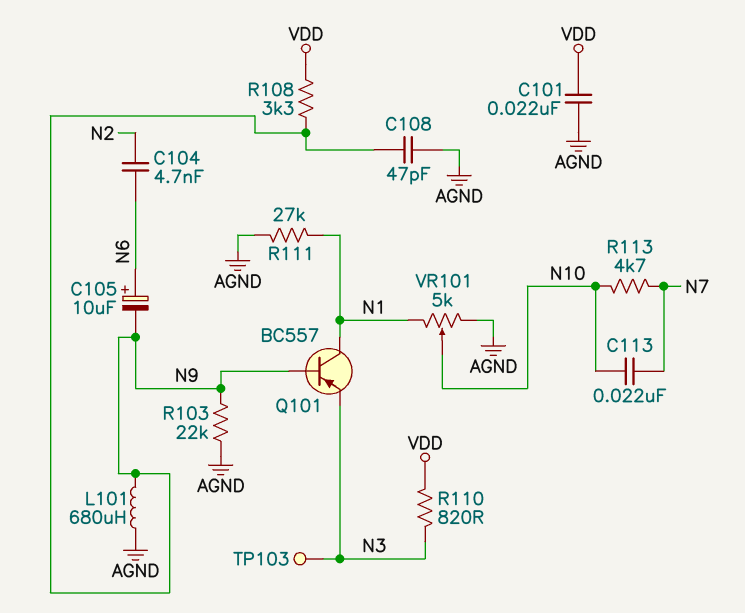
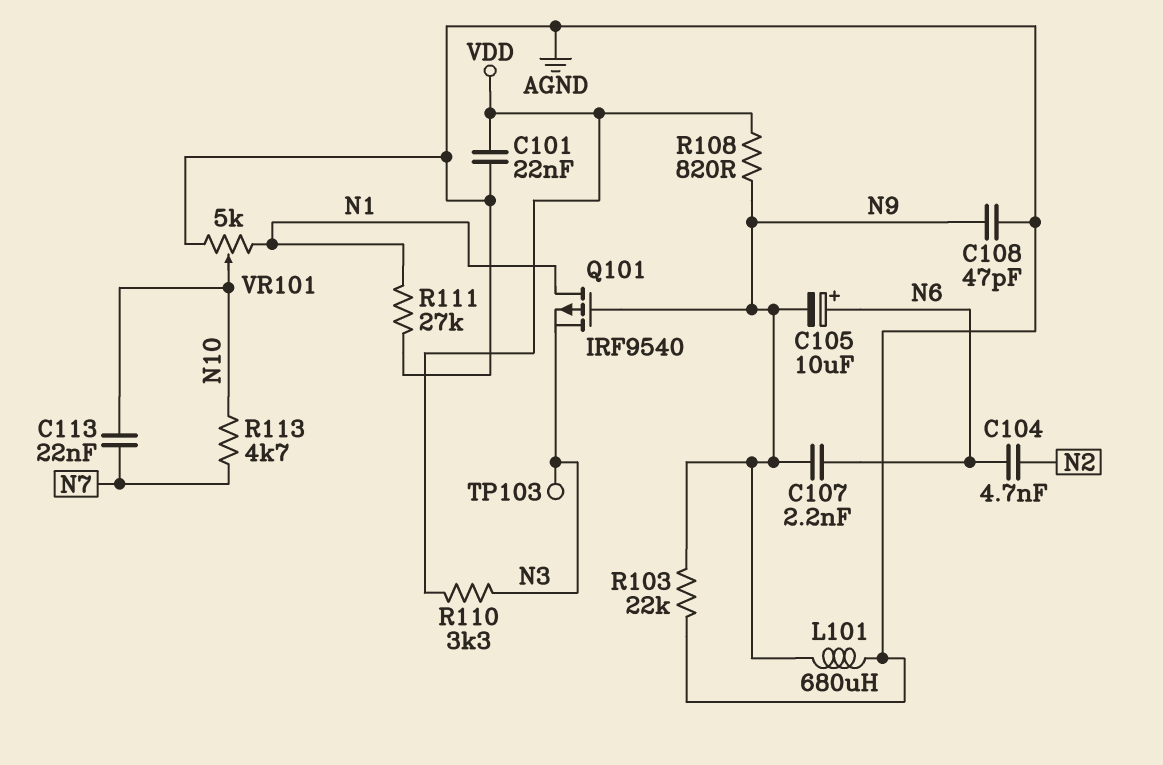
C107: none -> 2.2nF (N6, N9)
Q101: PNP BC557 (B N9, C N1, E N3) -> PMOS IRF9540 (G N9, D N1, S N3)
R108: 3.3k (N9, VDD) -> 820 (N9, VDD)
R110: 820 (N3, VDD) -> 3.3k (N3, VDD)

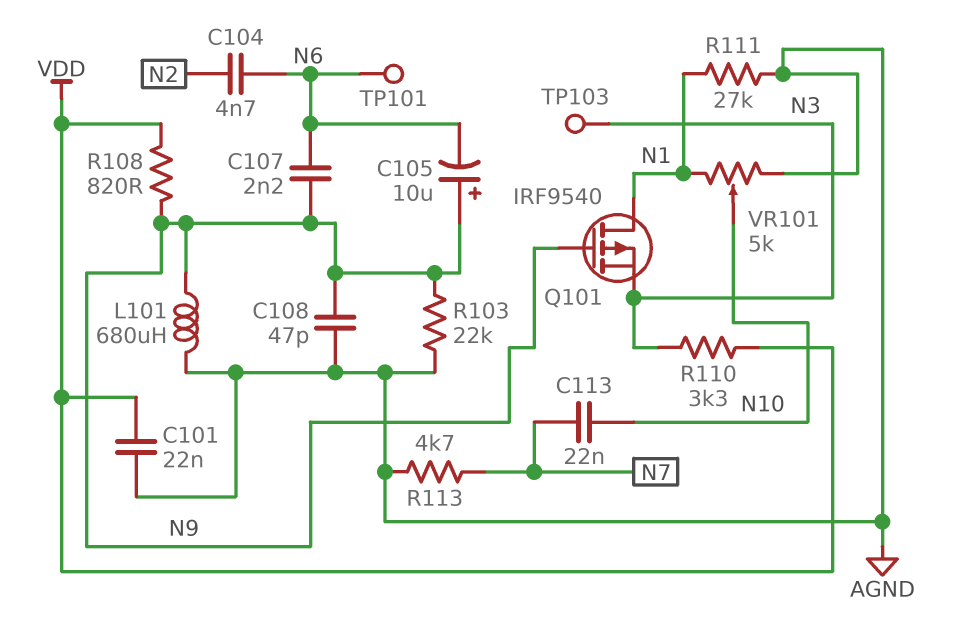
C105: 10uF (plus N6, minus N9) -> 10uF (plus N9, minus N6)
R113: 4.7k (N7, N10) -> 4.7k (AGND, N7)
TP101: none -> test point (N6)

